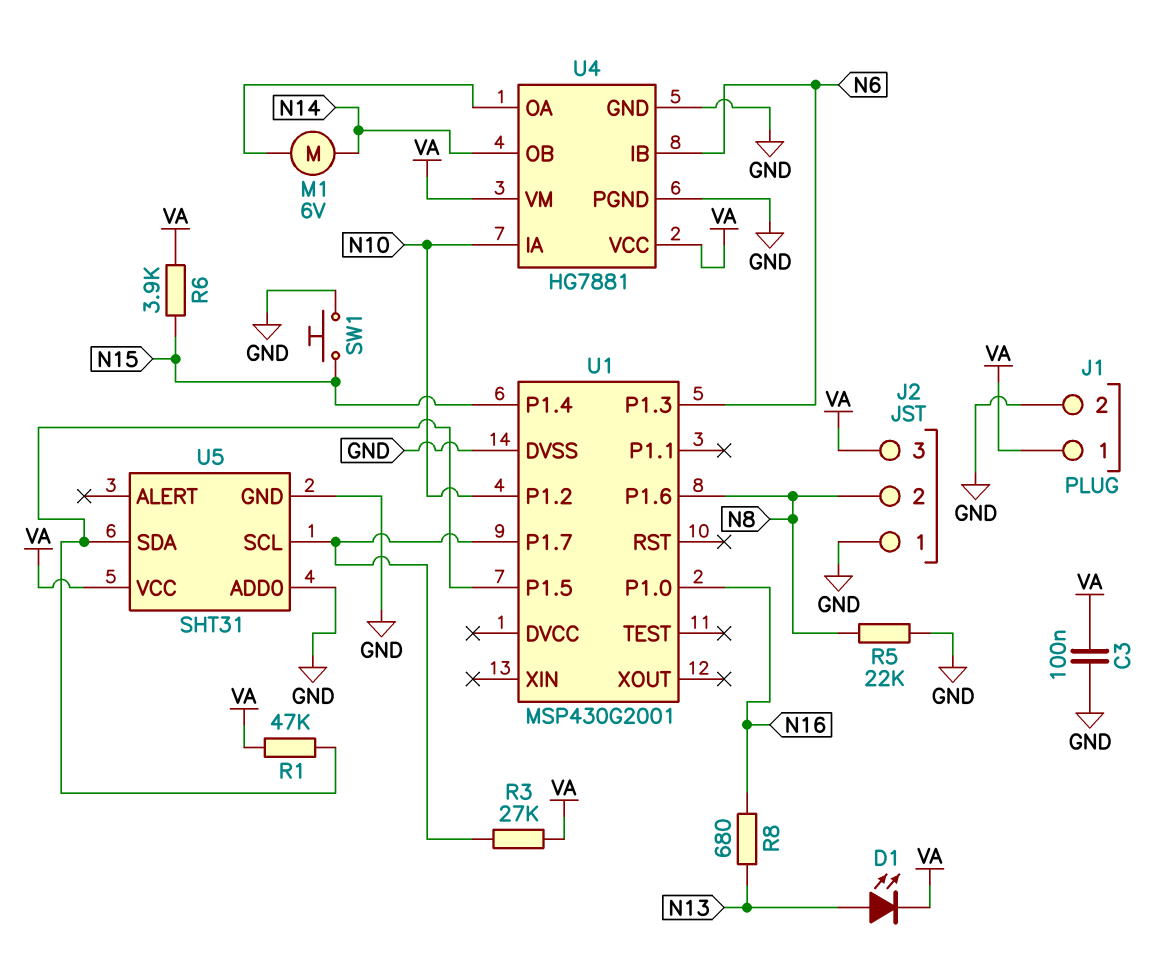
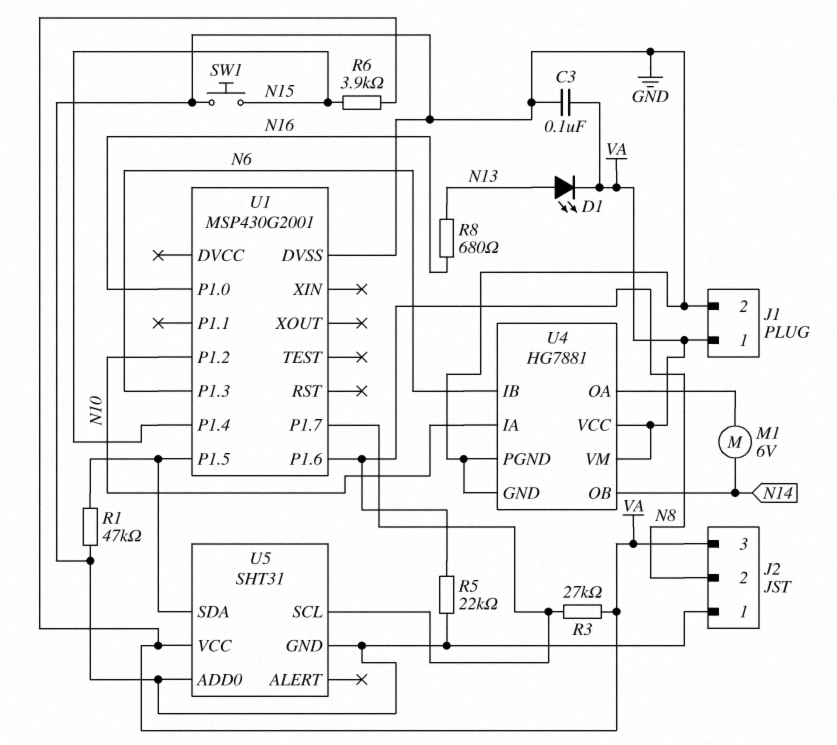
R1: 47k (U1/P1.5, VA) -> 47k (GND, U1/P1.5)

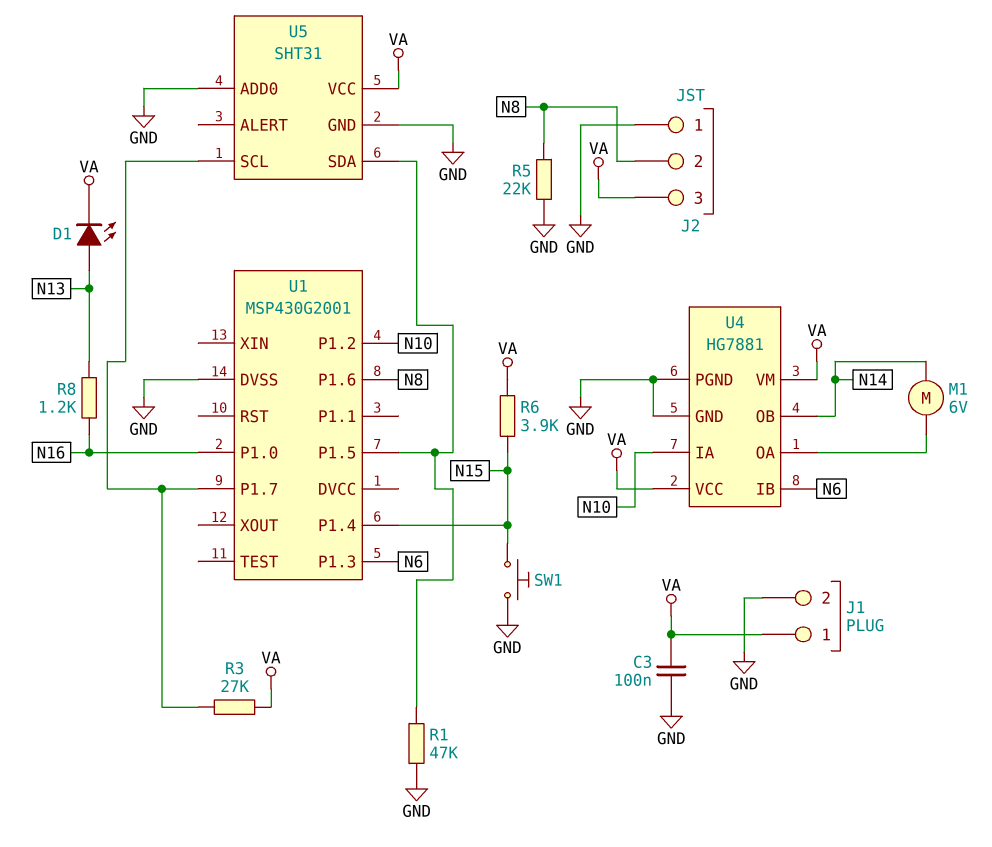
R8: 680 (N13, N16) -> 1.2k (N13, N16)

